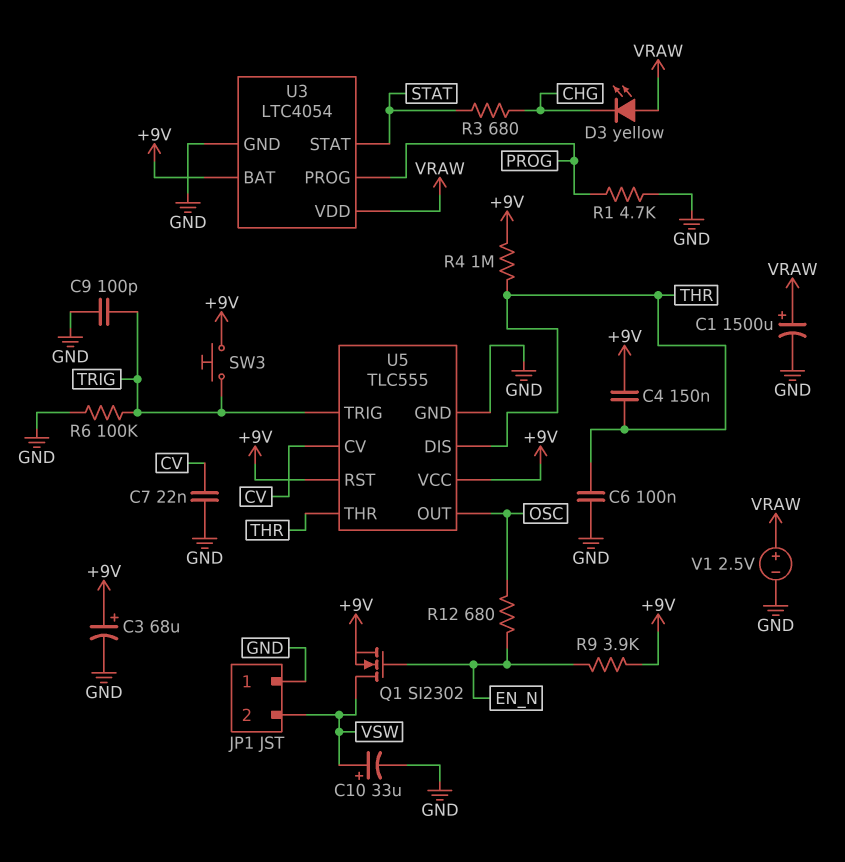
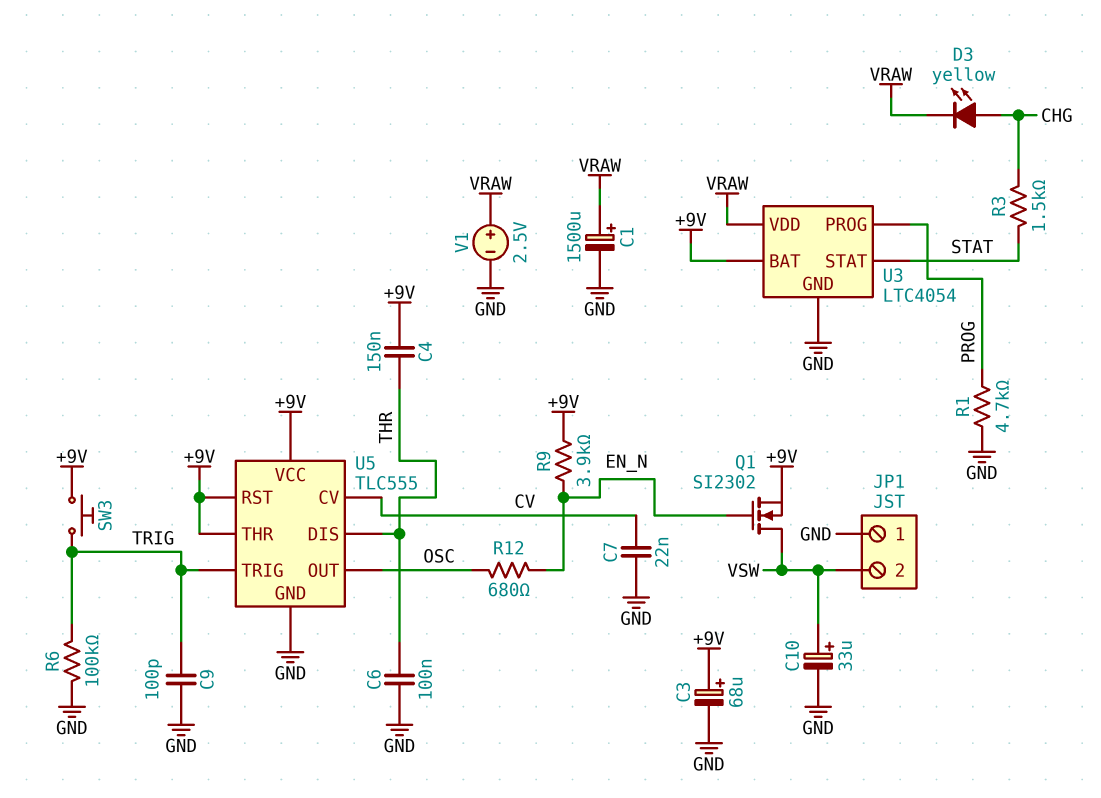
D3: LED yellow (A VRAW, K CHG) -> LED yellow (A CHG, K VRAW)
R3: 680 (CHG, STAT) -> 1.5k (CHG, STAT)
R4: 1M (+9V, THR) -> none
U5 pin THR: THR -> +9V

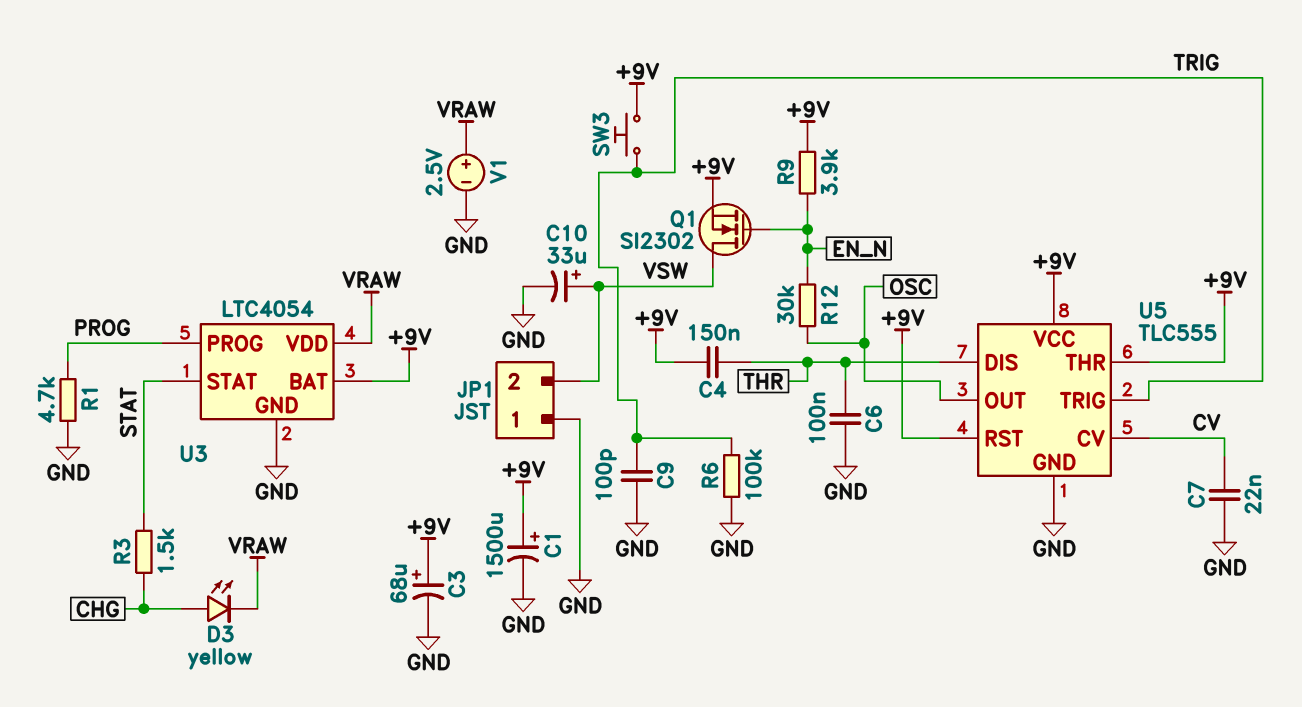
C1: 1500uF (plus VRAW, minus GND) -> 1500uF (plus +9V, minus GND)
R12: 680 (EN_N, OSC) -> 30k (EN_N, OSC)

